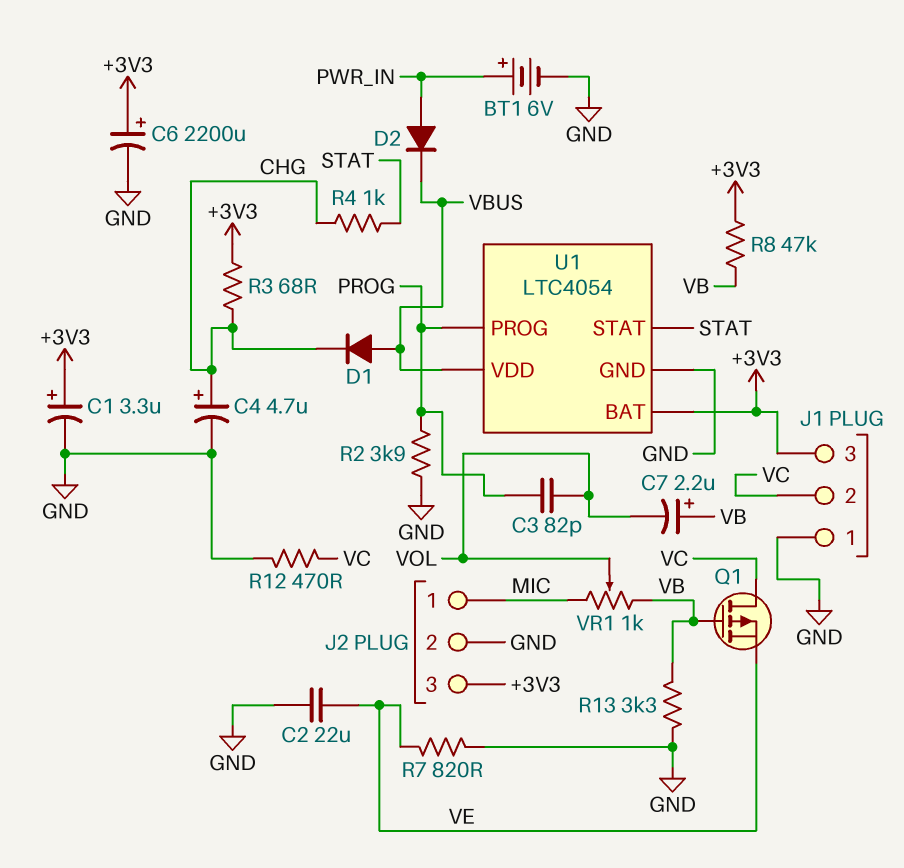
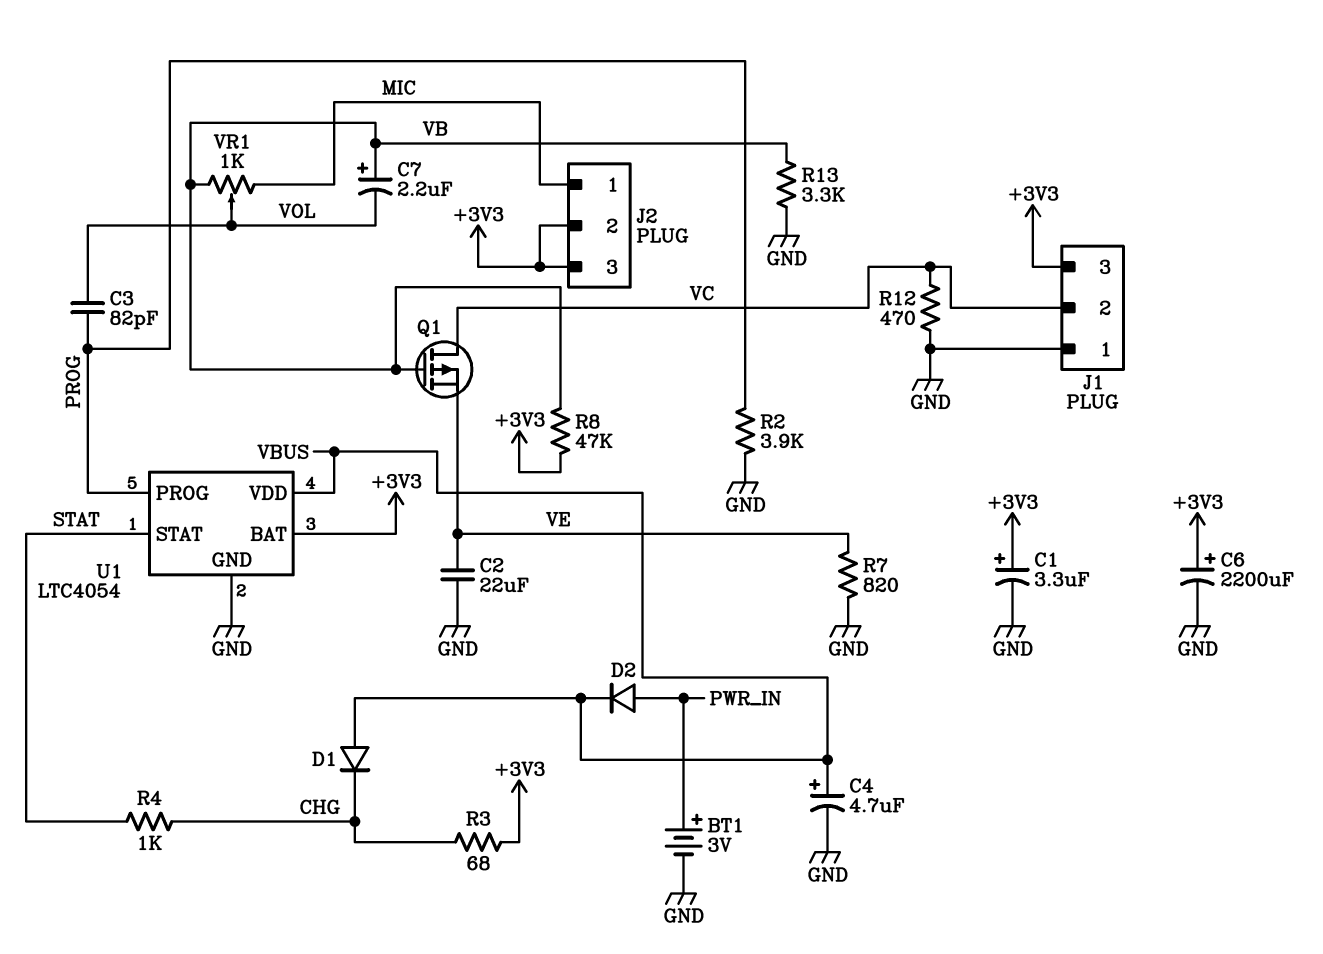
BT1: 6V (plus PWR_IN, minus GND) -> 3V (plus PWR_IN, minus GND)
C4: 4.7uF (plus CHG, minus GND) -> 4.7uF (plus VBUS, minus GND)
J2 pin 2: GND -> +3V3

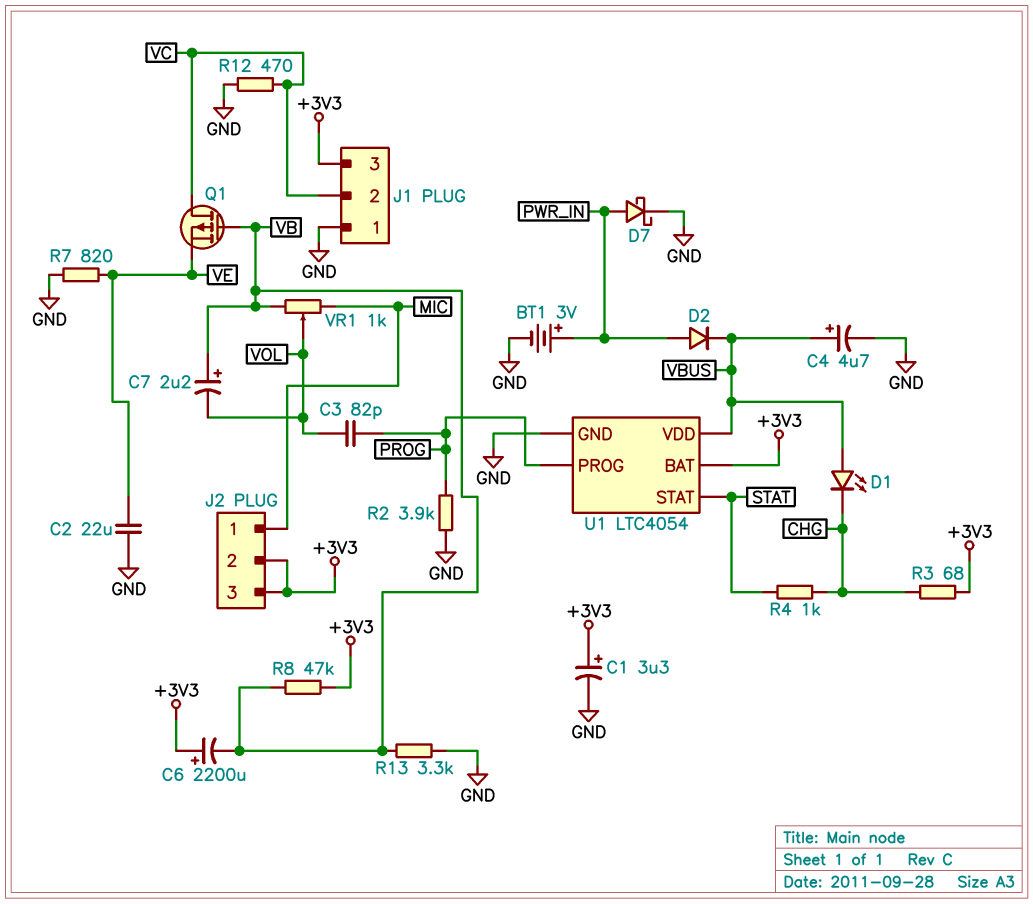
C6: 2200uF (plus +3V3, minus GND) -> 2200uF (plus +3V3, minus VB)
D1: diode (A VBUS, K CHG) -> LED (A VBUS, K CHG)
D7: none -> schottky (A PWR_IN, K GND)

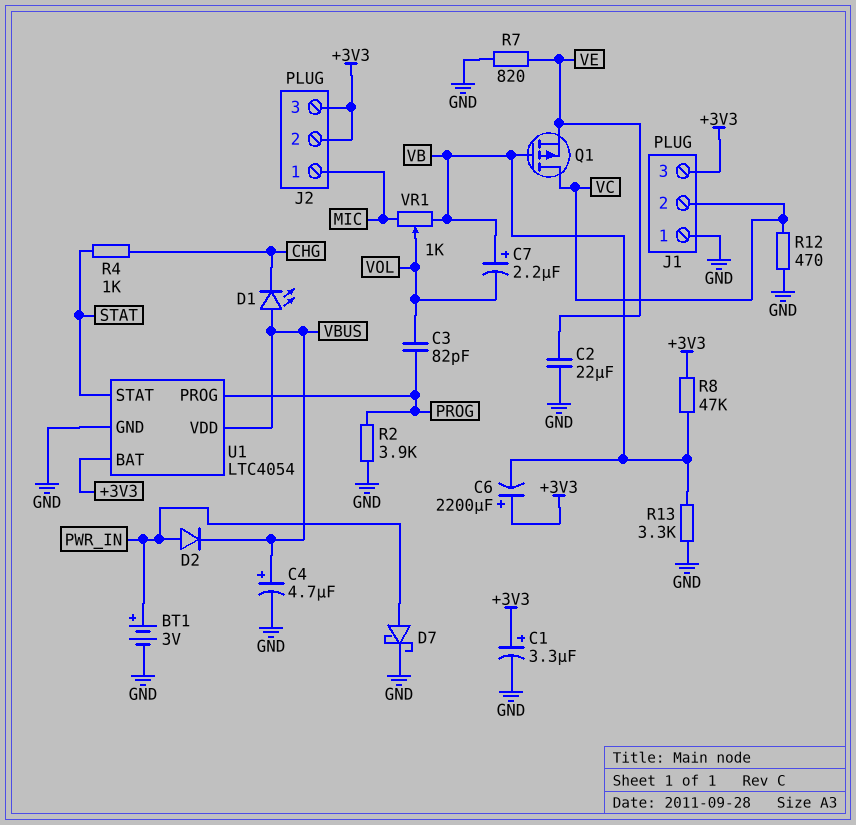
R3: 68 (+3V3, CHG) -> none

